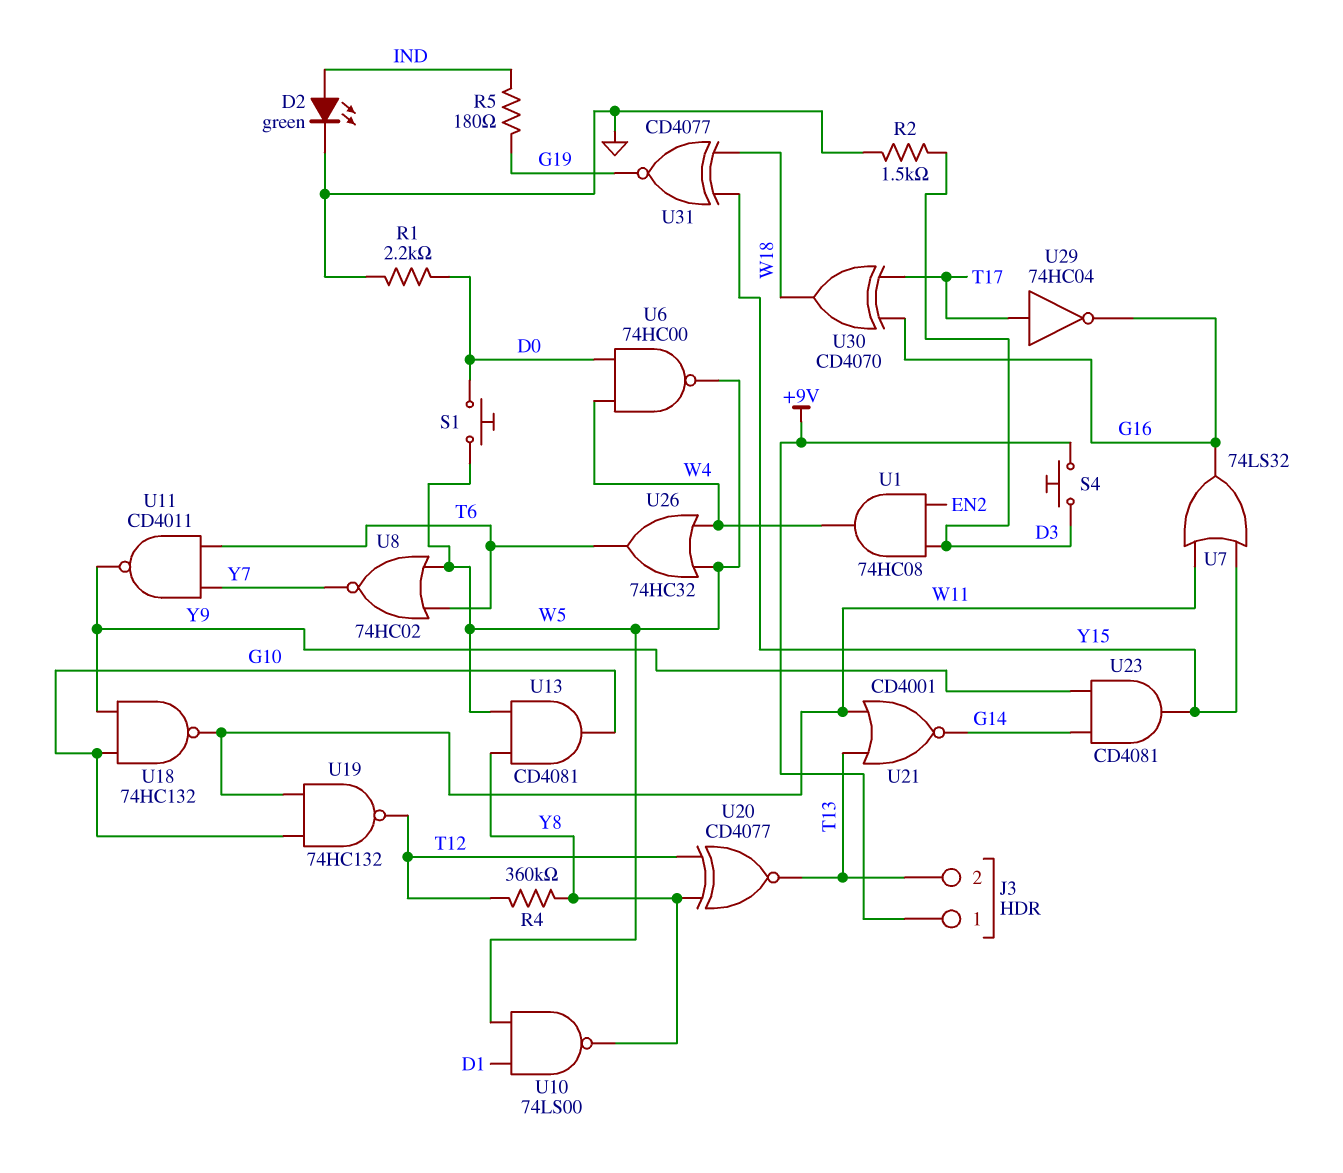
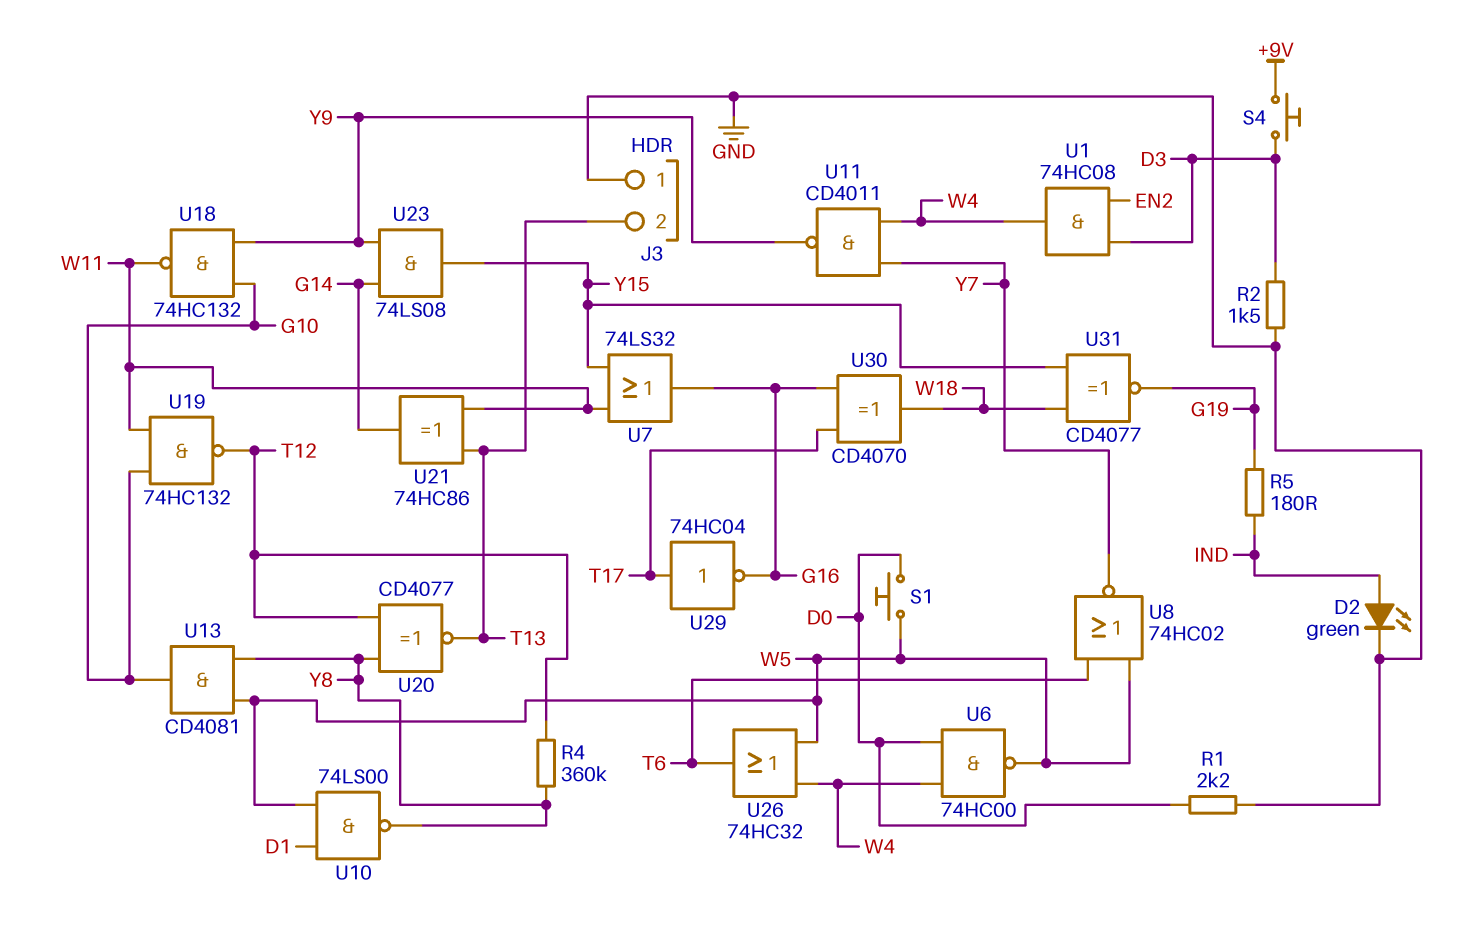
J3 pin 1: +9V -> GND
U11: NAND CD4011 (in T6, in Y7, out Y9) -> NAND CD4011 (in W4, in Y7, out Y9)
U21: NOR CD4001 (in T13, in W11, out G14) -> XOR 74HC86 (in T13, in W11, out G14)
U23: AND CD4081 (in G14, in Y9, out Y15) -> AND 74LS08 (in G14, in Y9, out Y15)

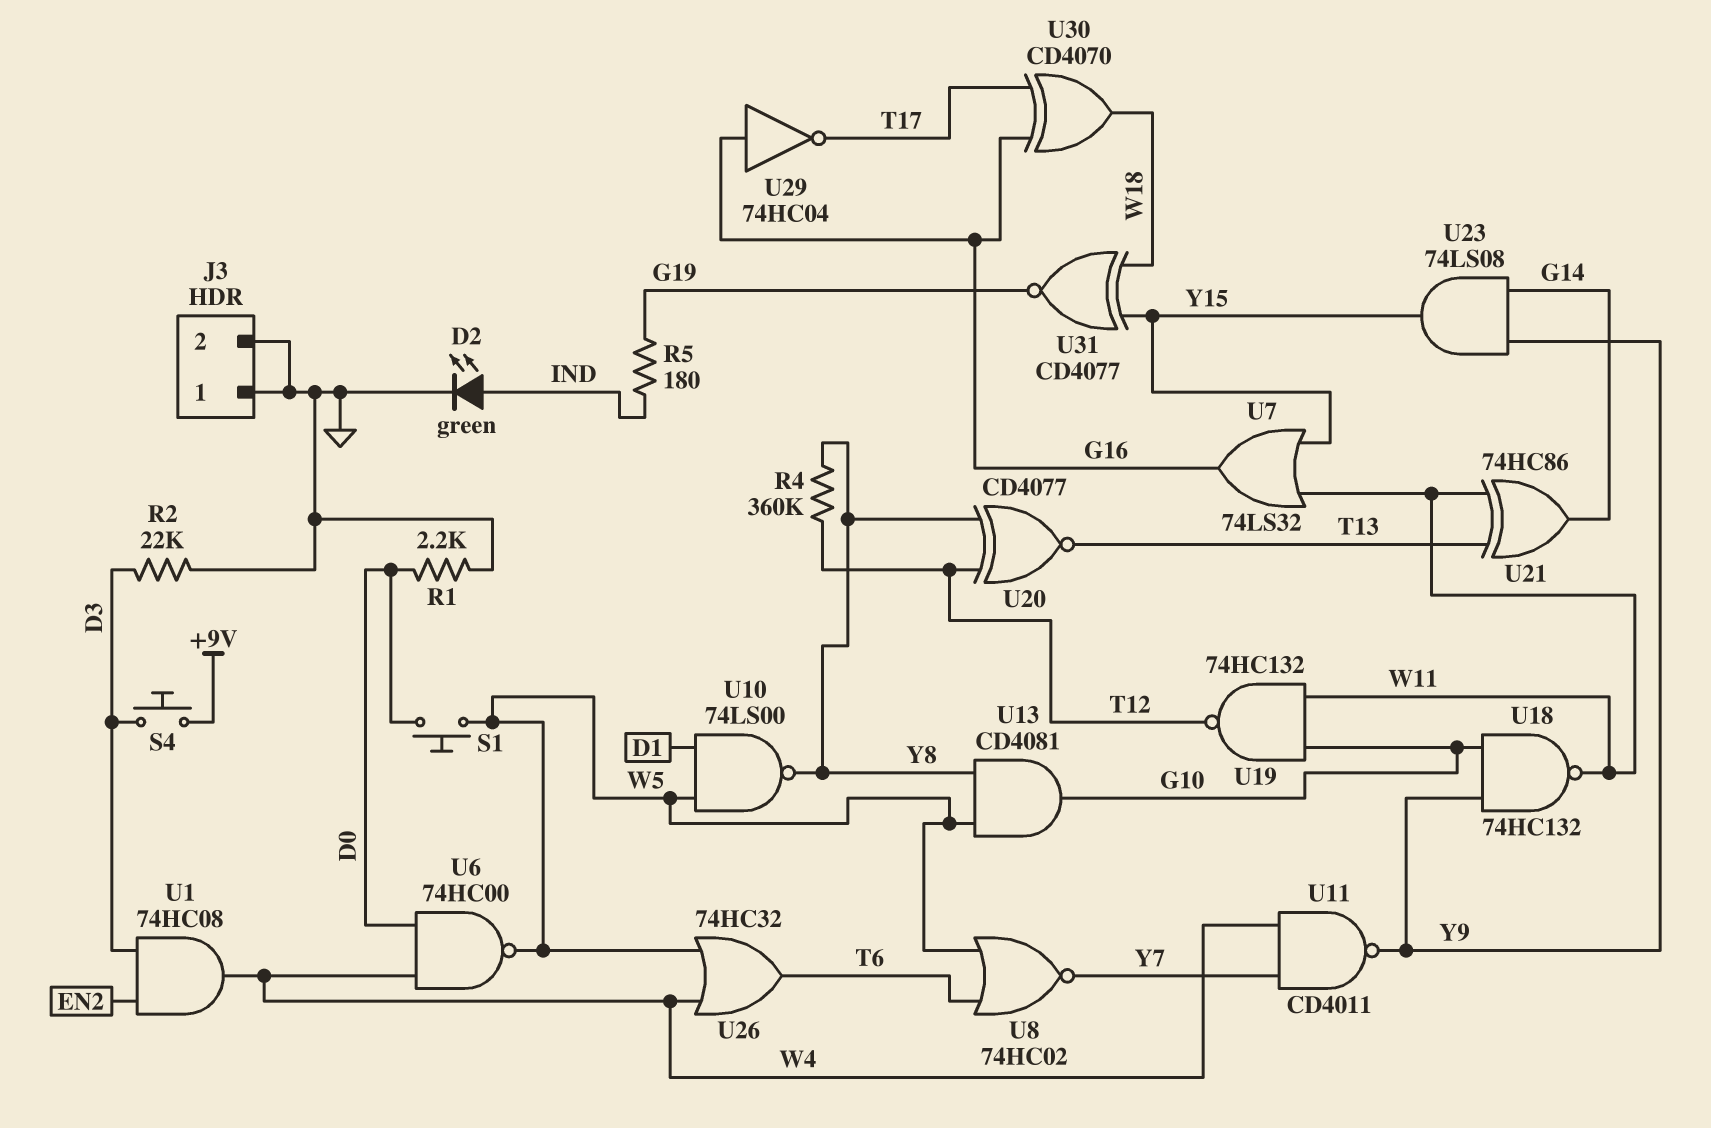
J3 pin 2: T13 -> GND
R2: 1.5k (D3, GND) -> 22k (D3, GND)
U29: NOT 74HC04 (in T17, out G16) -> NOT 74HC04 (in G16, out T17)

